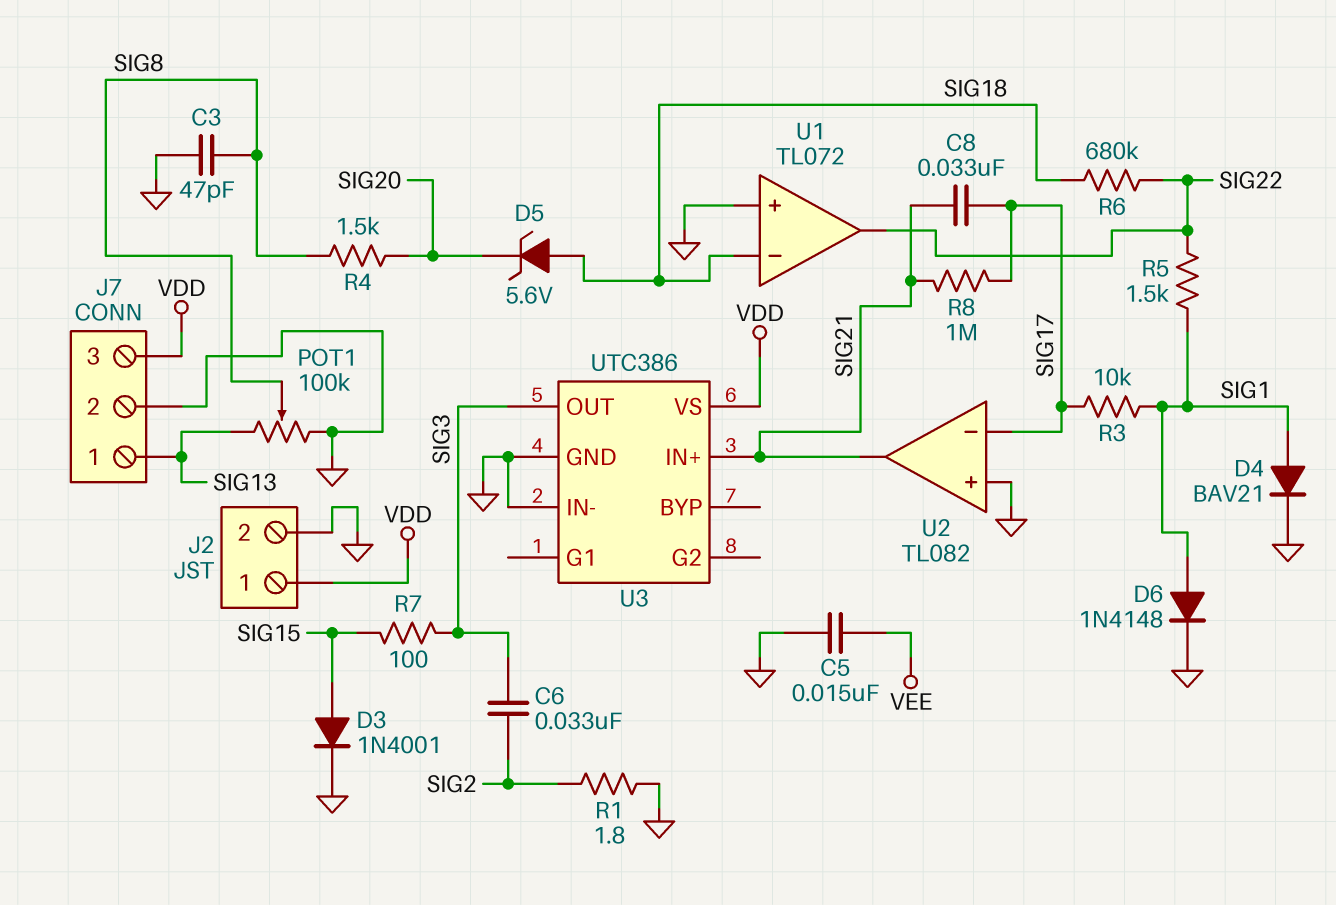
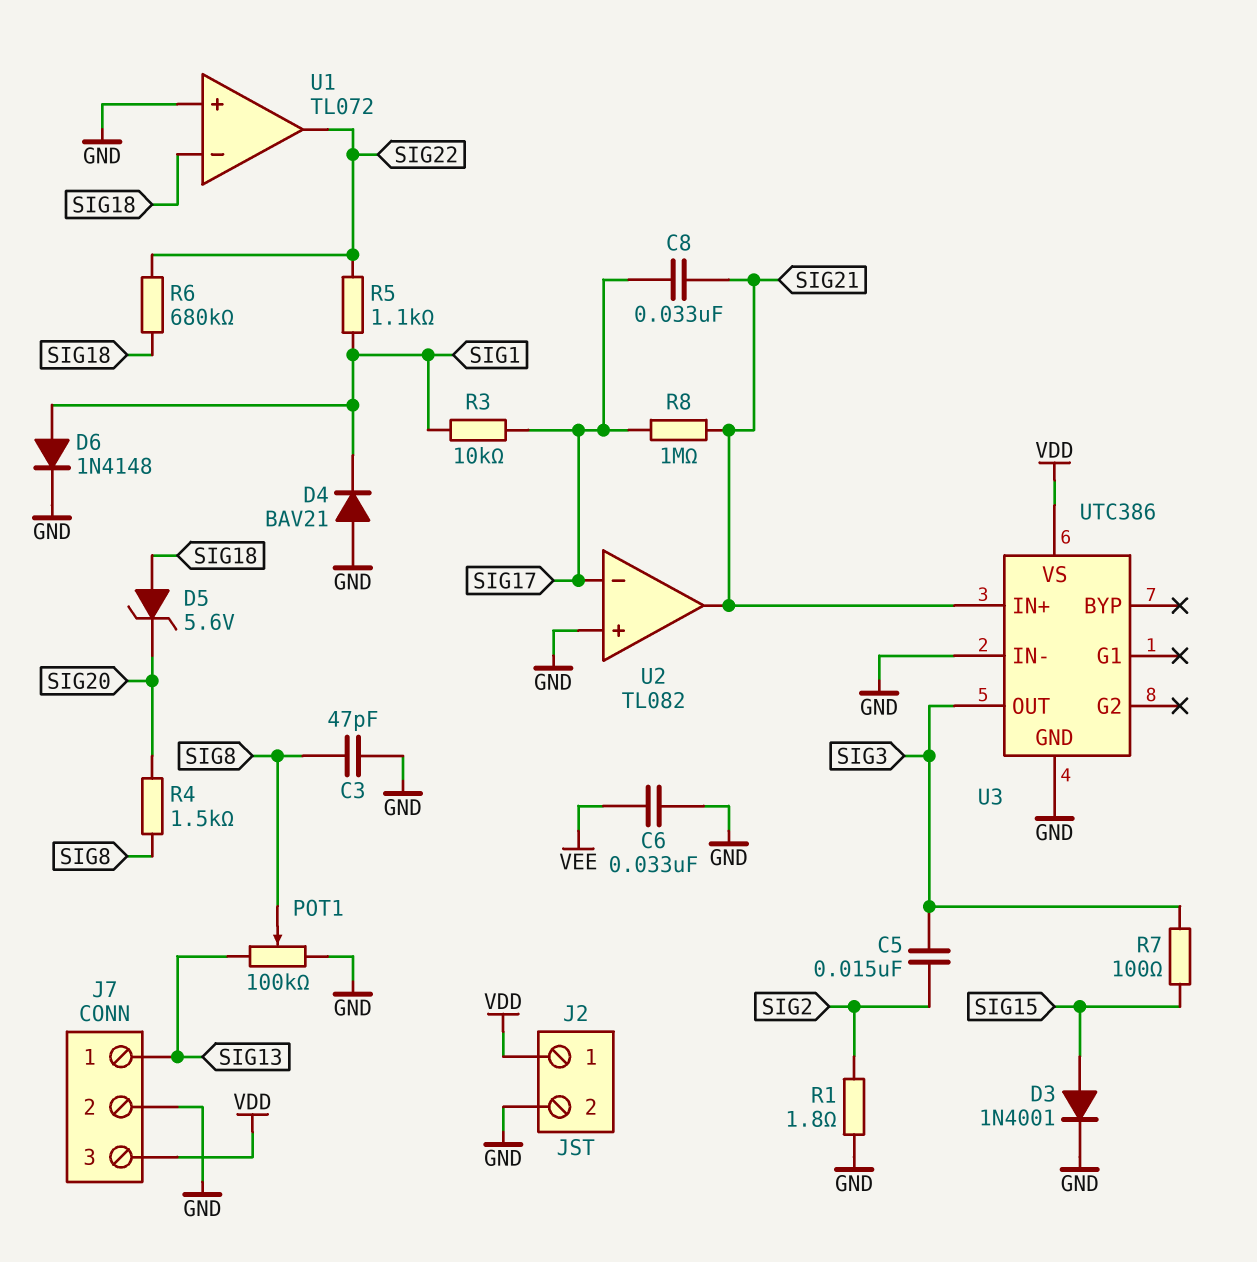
C5: 15nF (GND, VEE) -> 15nF (SIG2, SIG3)
C6: 33nF (SIG2, SIG3) -> 33nF (GND, VEE)
D4: diode BAV21 (A SIG1, K GND) -> diode BAV21 (A GND, K SIG1)
R5: 1.5k (SIG1, SIG22) -> 1.1k (SIG1, SIG22)

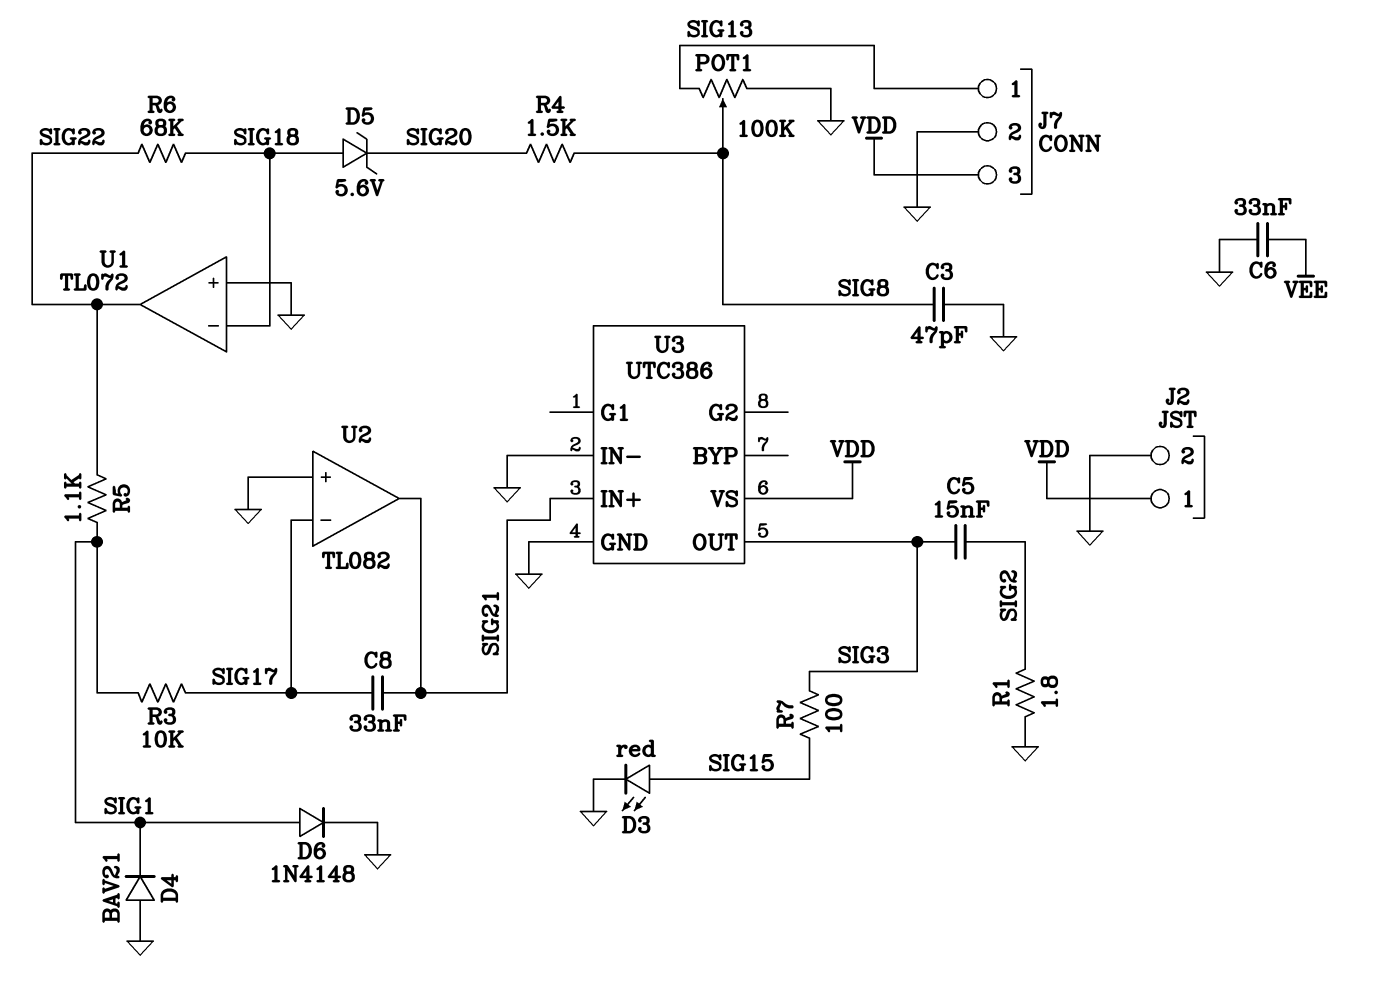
D3: diode 1N4001 (A SIG15, K GND) -> LED red (A SIG15, K GND)
R6: 680k (SIG18, SIG22) -> 68k (SIG18, SIG22)
R8: 1M (SIG17, SIG21) -> none

